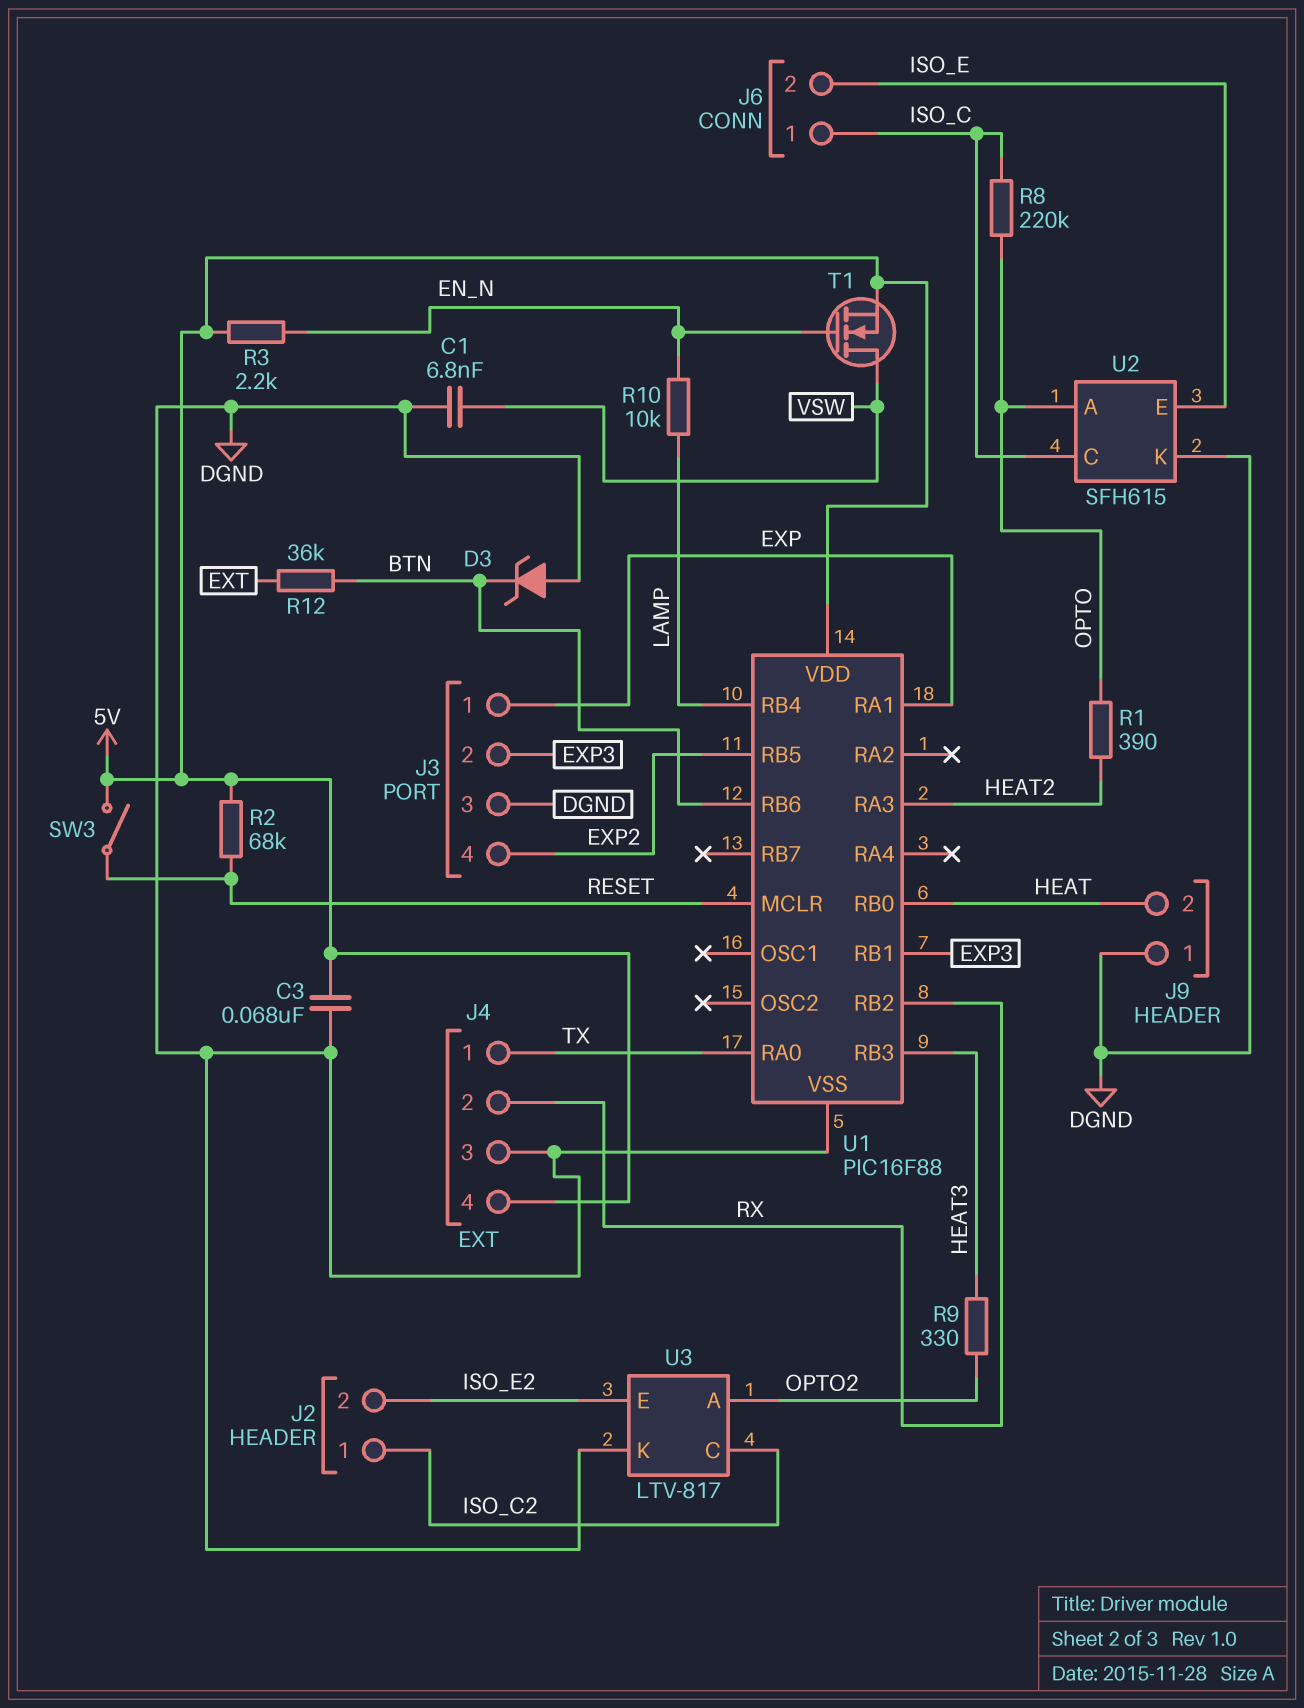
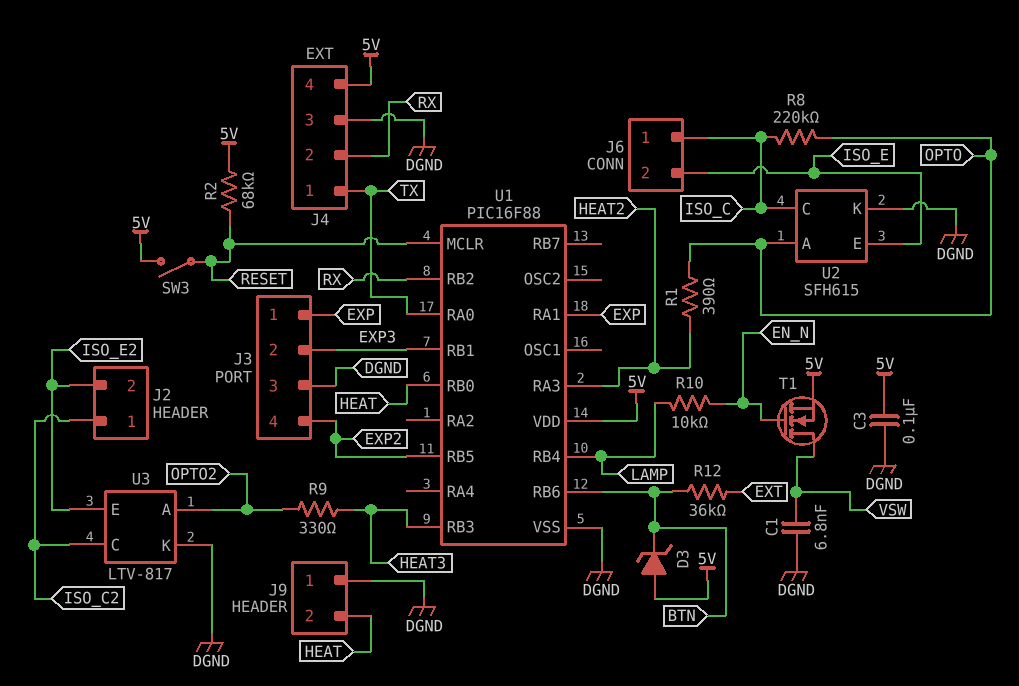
C3: 68nF (5V, DGND) -> 100nF (5V, DGND)
D3: zener (A DGND, K BTN) -> zener (A 5V, K BTN)
R3: 2.2k (5V, EN_N) -> none

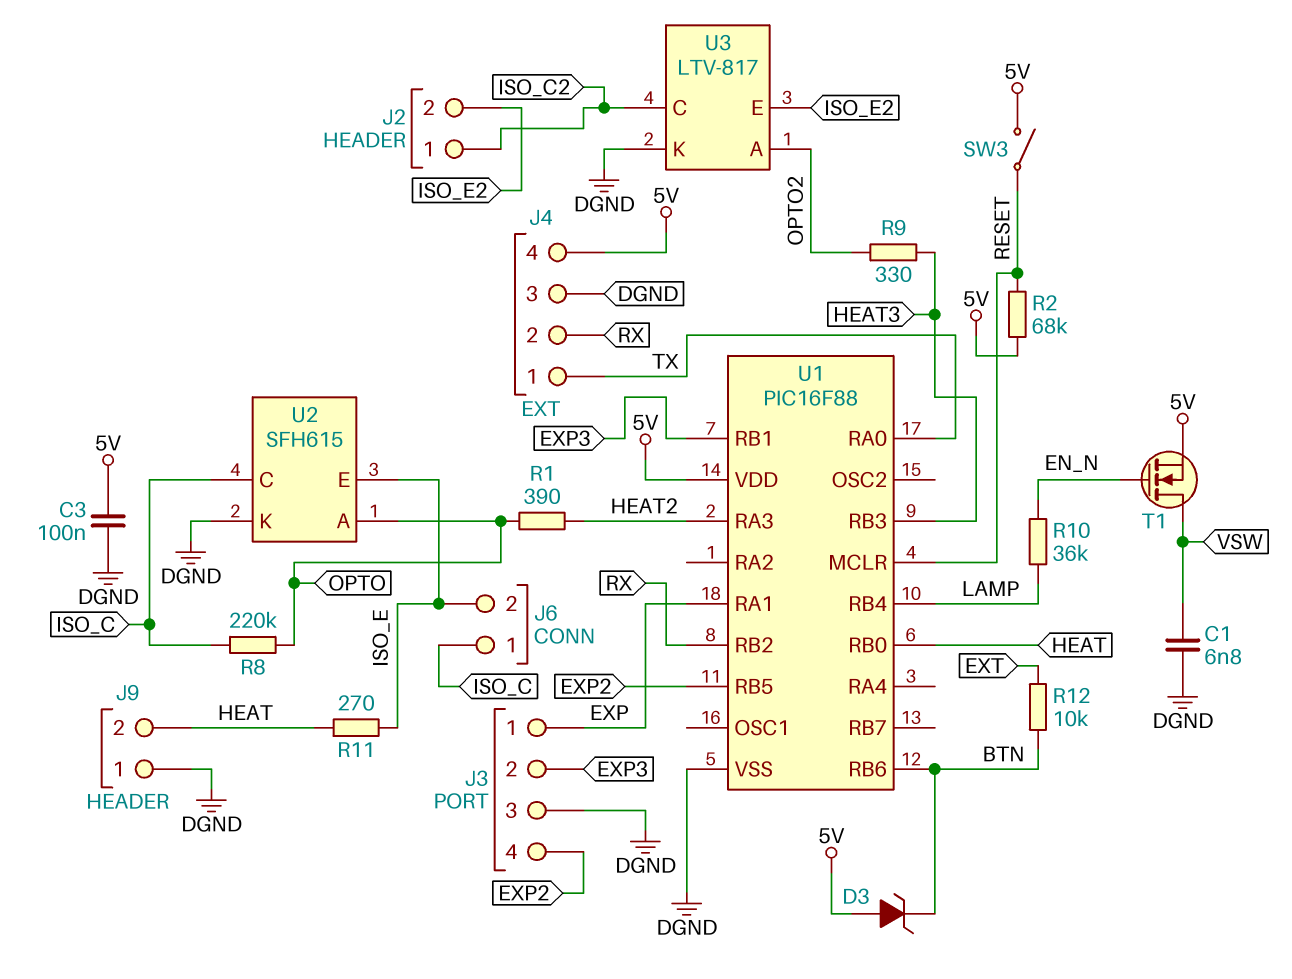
R10: 10k (EN_N, LAMP) -> 36k (EN_N, LAMP)
R11: none -> 270 (HEAT, ISO_E)
R12: 36k (BTN, EXT) -> 10k (BTN, EXT)

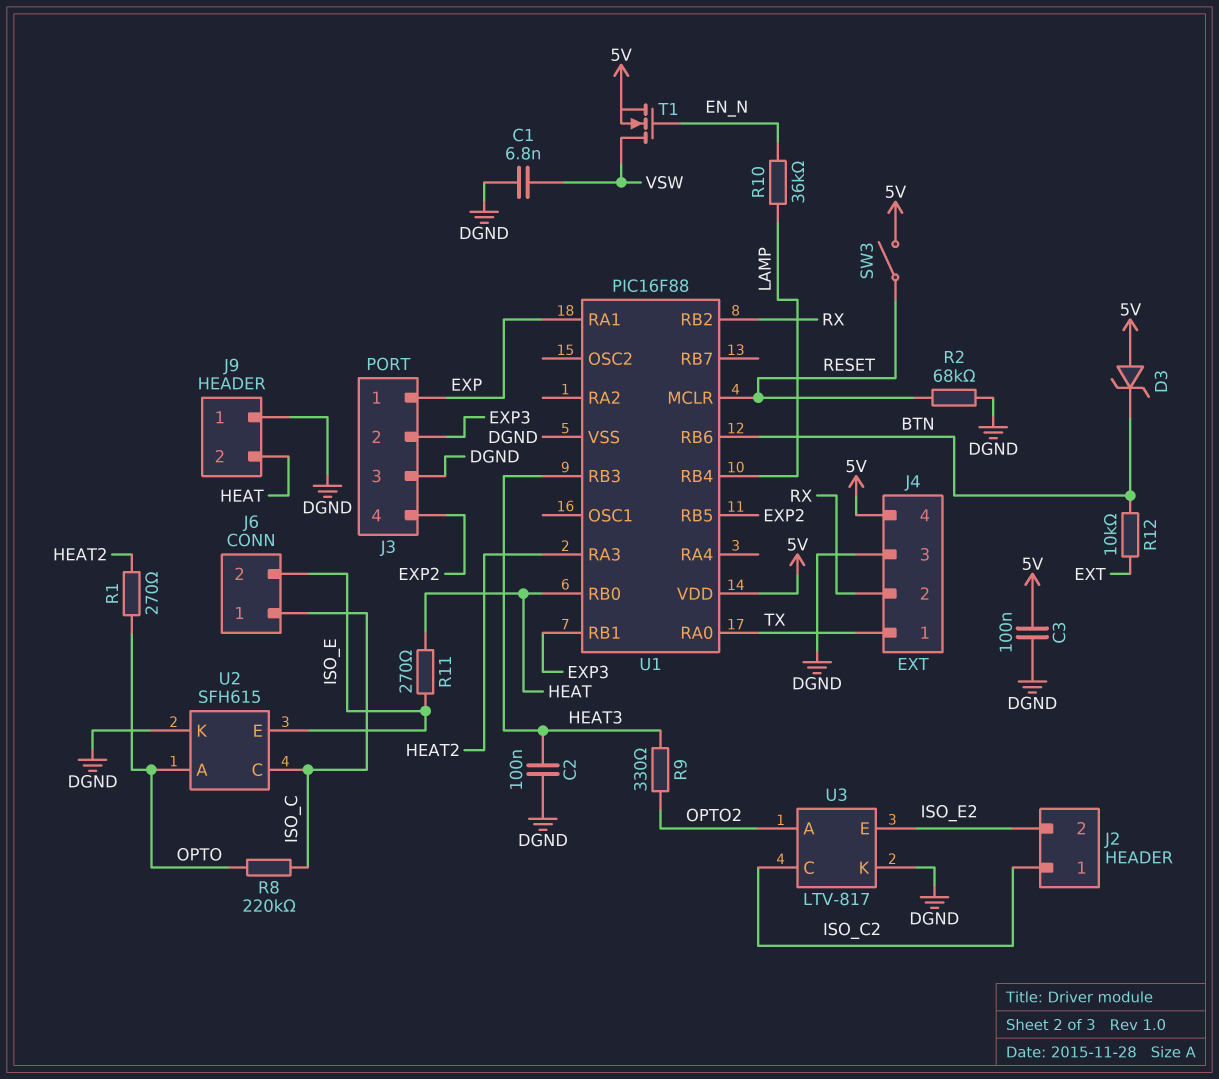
C2: none -> 100nF (DGND, HEAT3)
R1: 390 (HEAT2, OPTO) -> 270 (HEAT2, OPTO)
R2: 68k (5V, RESET) -> 68k (DGND, RESET)

